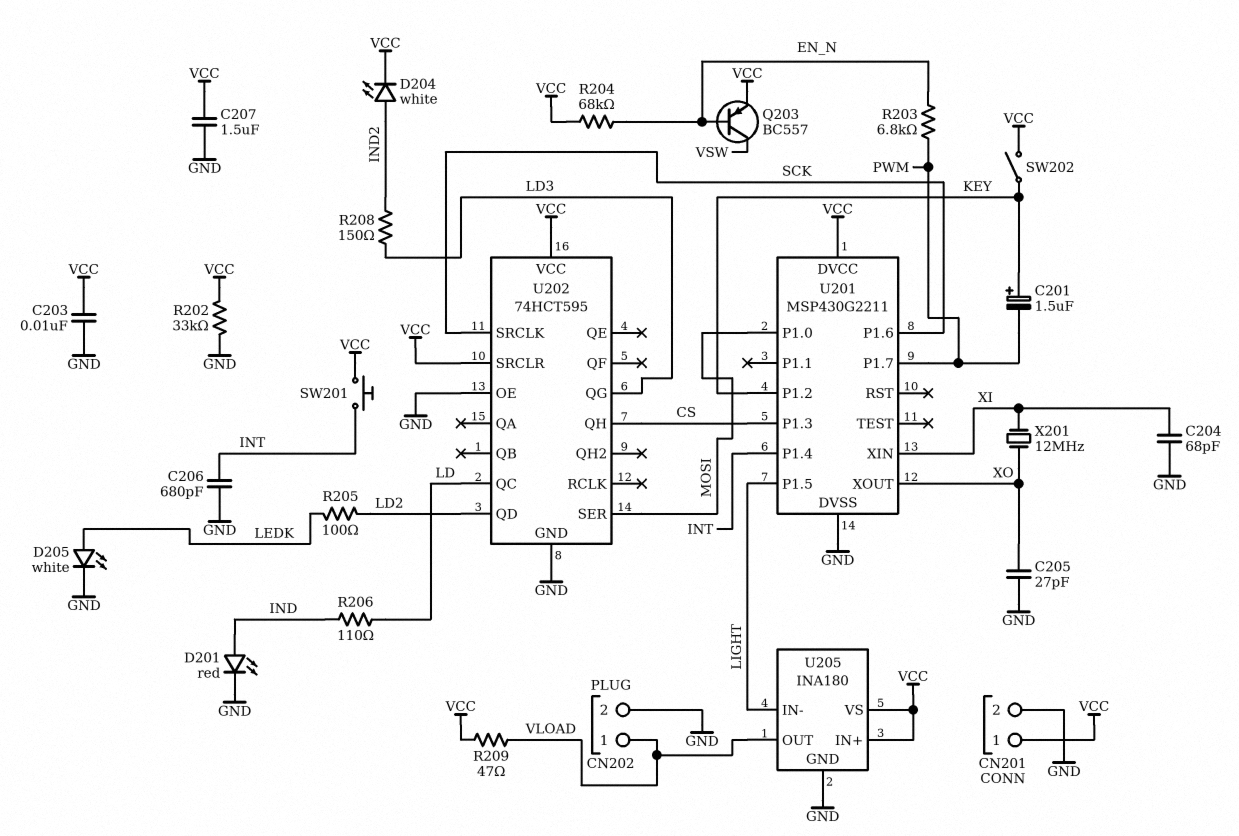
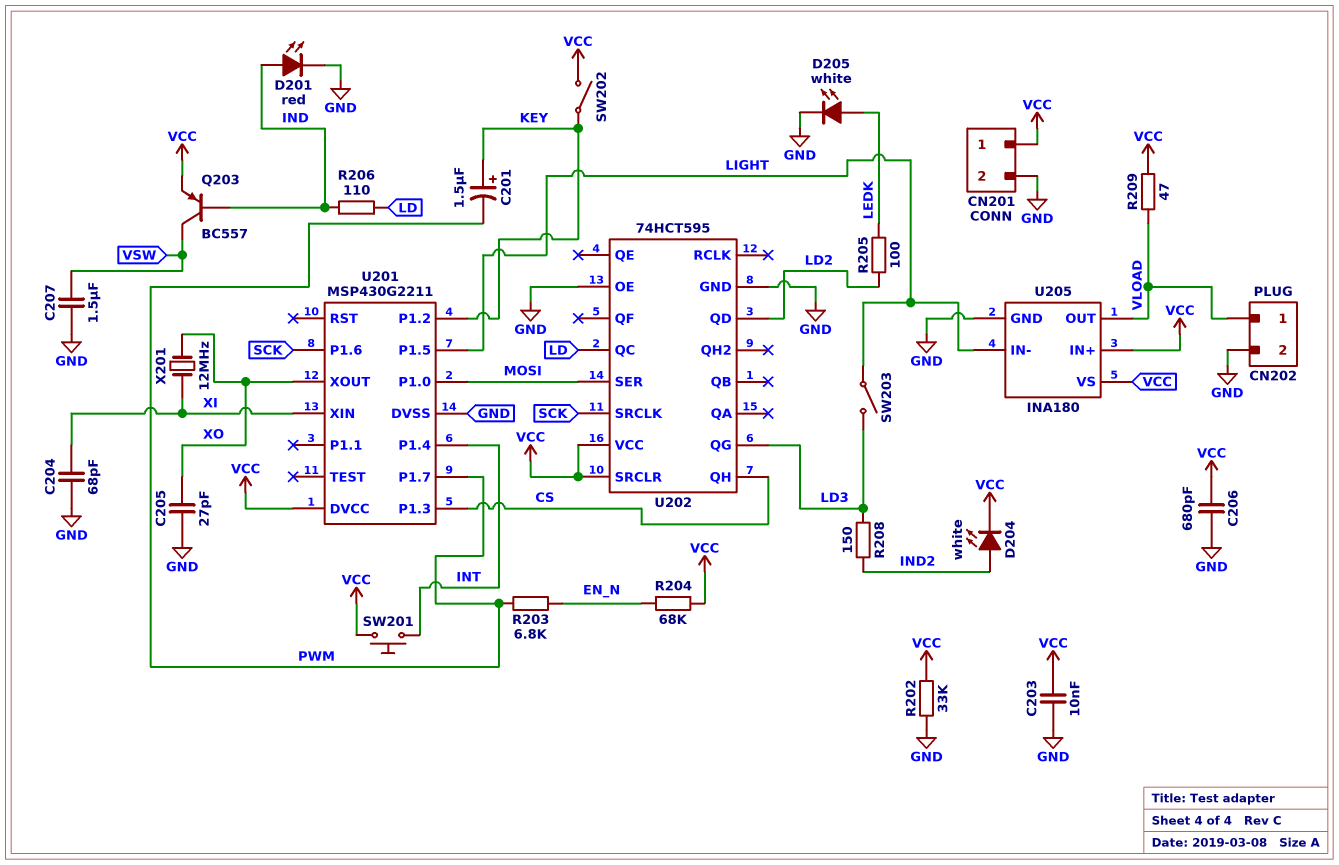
C206: 680pF (GND, INT) -> 680pF (GND, VCC)
C207: 1.5uF (GND, VCC) -> 1.5uF (GND, VSW)
Q203: PNP BC557 (B EN_N, C VSW, E VCC) -> PNP BC557 (B IND, C VSW, E VCC)
SW203: none -> switch (LD3, LIGHT)

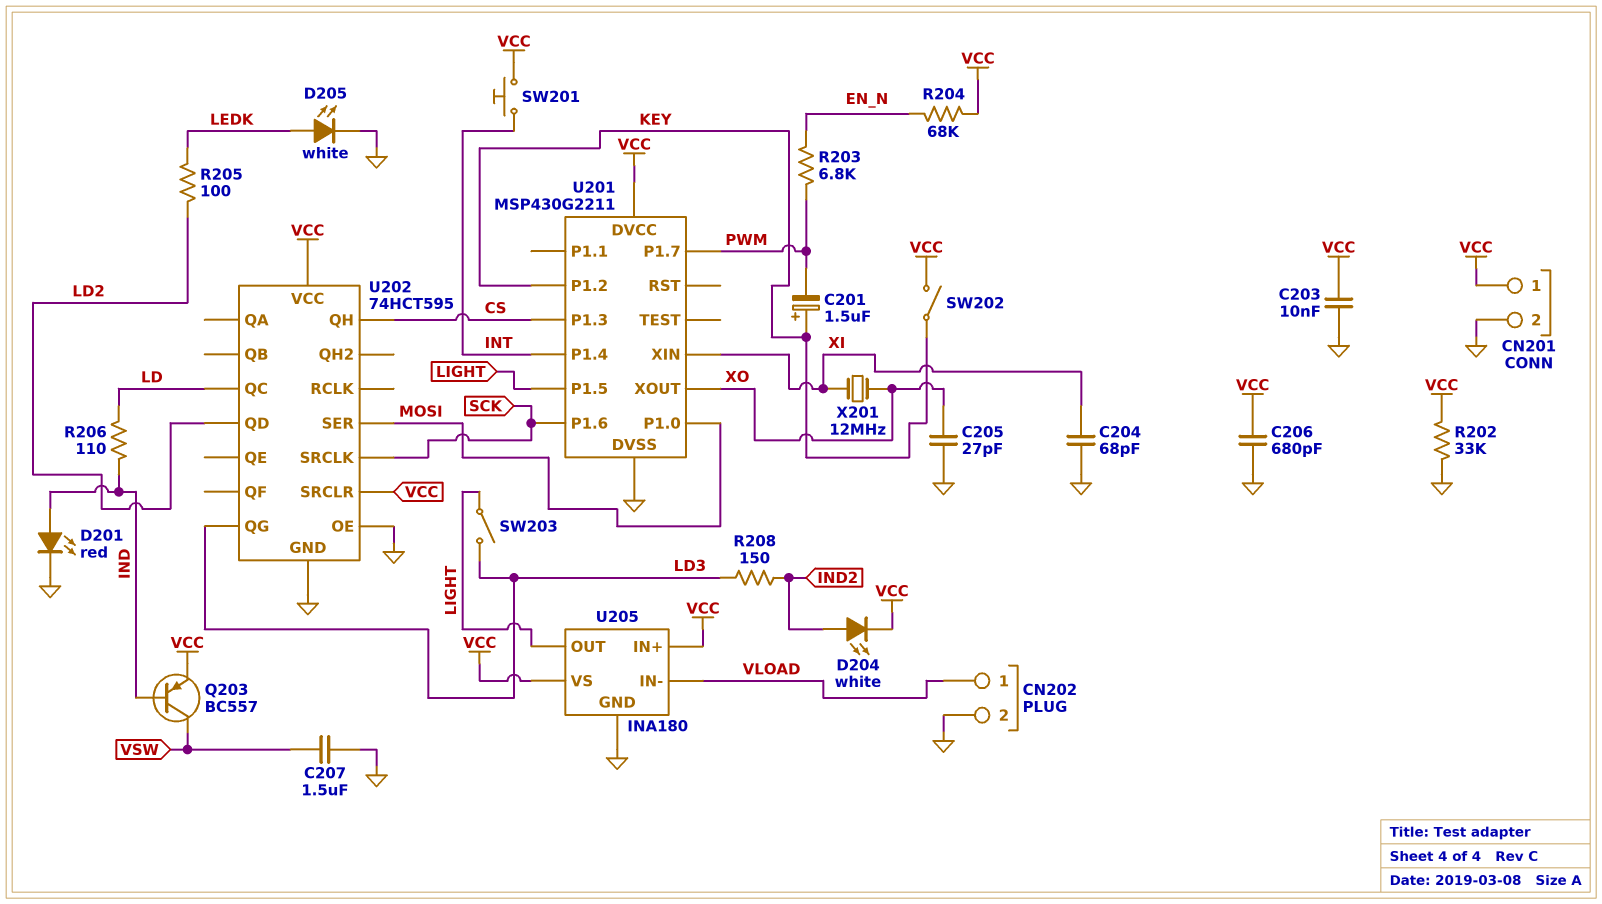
R209: 47 (VCC, VLOAD) -> none
U205 pin IN-: LIGHT -> VLOAD
U205 pin OUT: VLOAD -> LIGHT

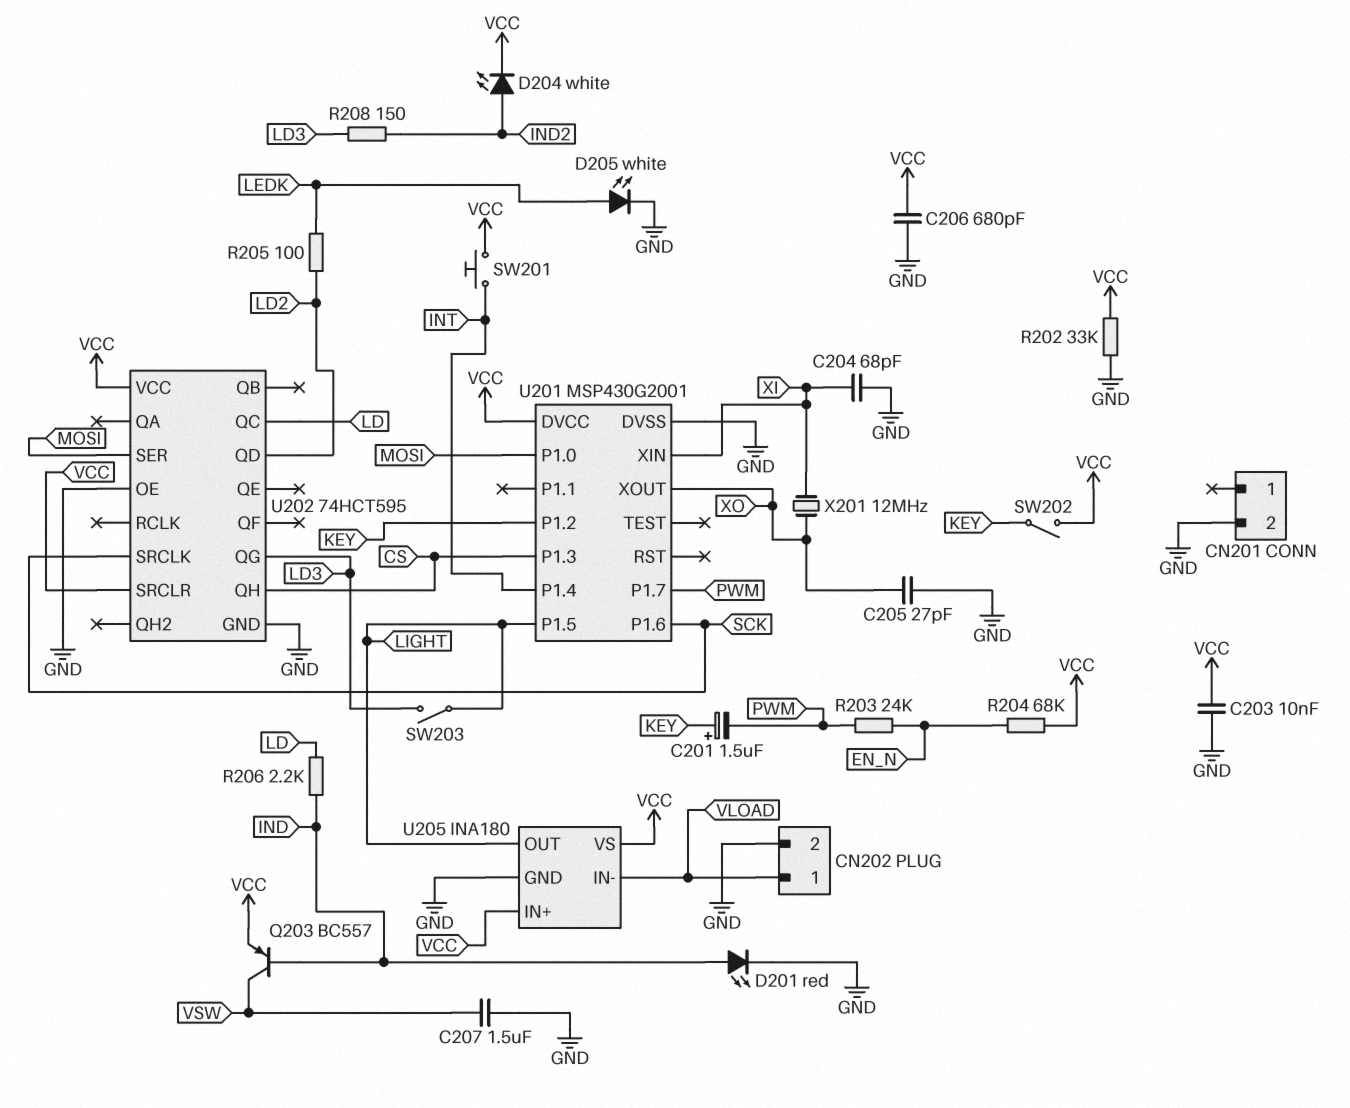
CN201 pin 1: VCC -> none
R203: 6.8k (EN_N, PWM) -> 24k (EN_N, PWM)
R206: 110 (IND, LD) -> 2.2k (IND, LD)
U201: MSP430G2211 -> MSP430G2001

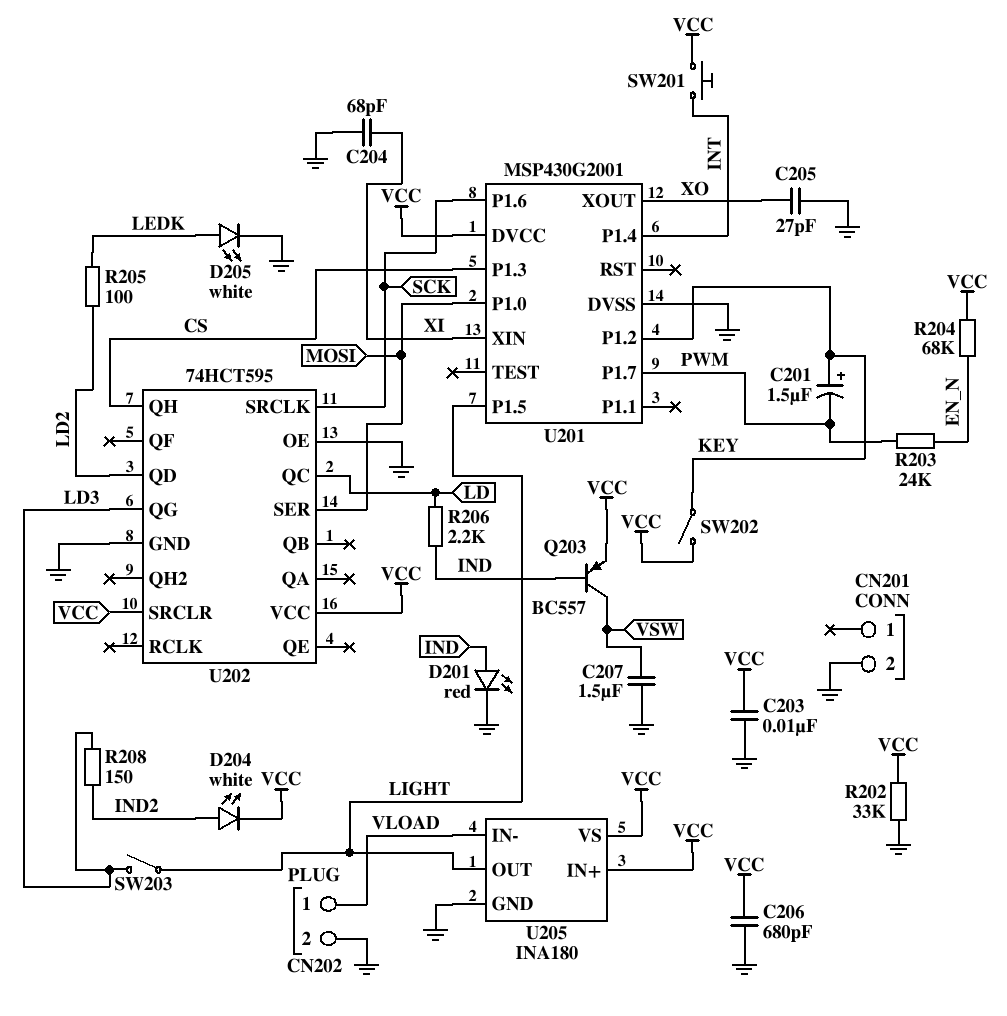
X201: 12MHz (XI, XO) -> none

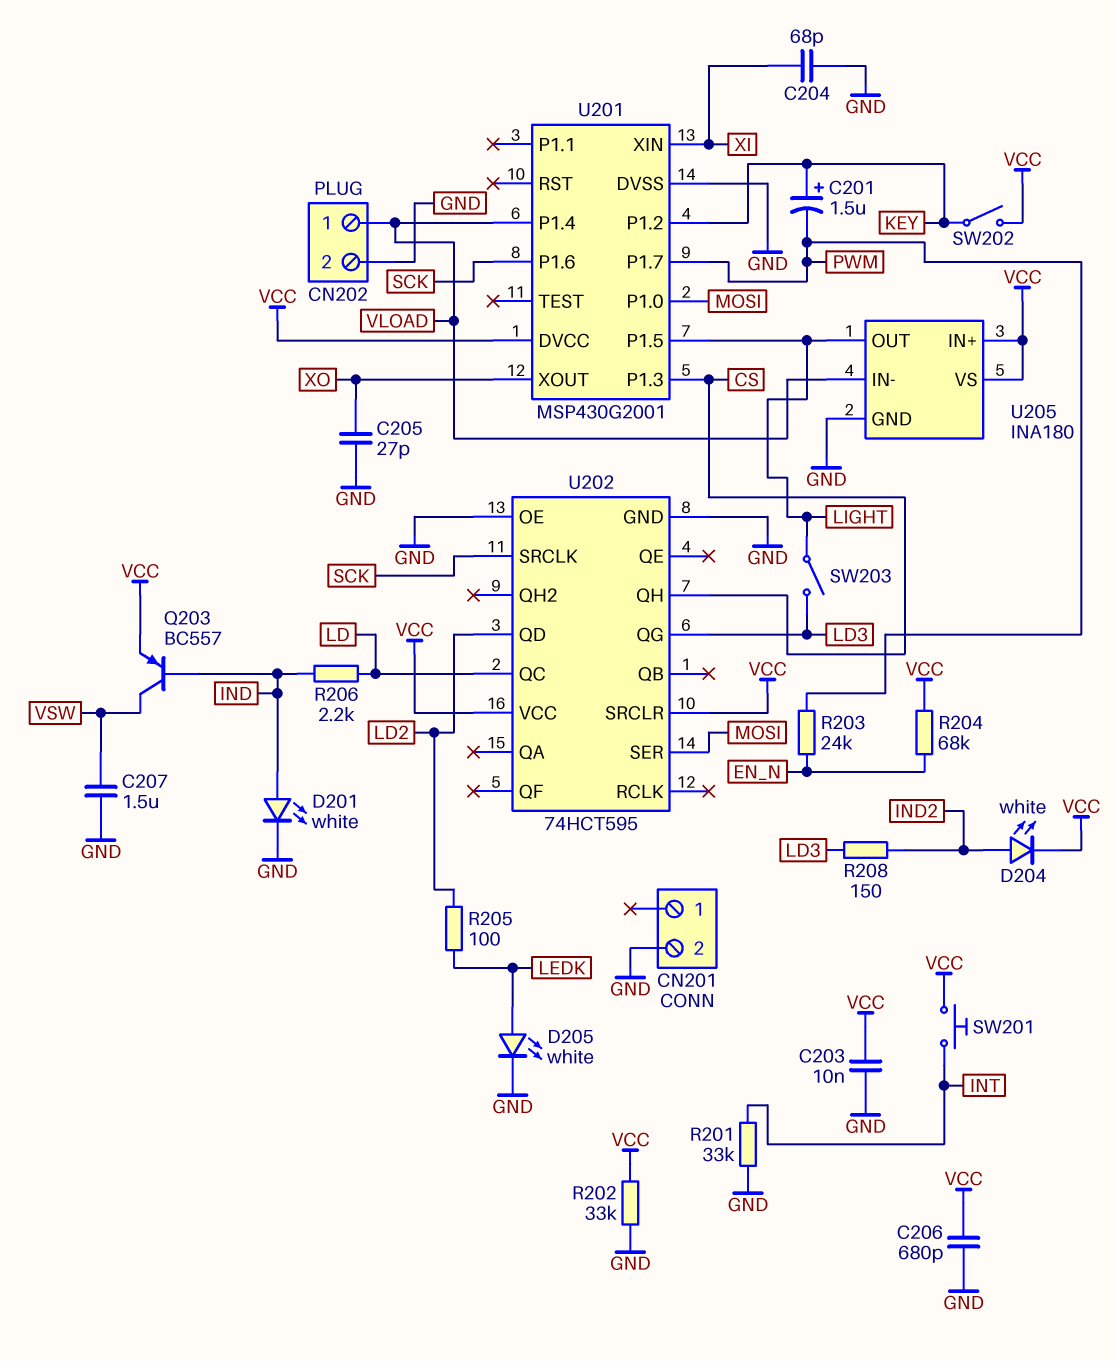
D201: LED red (A IND, K GND) -> LED white (A IND, K GND)
R201: none -> 33k (GND, INT)
U201 pin P1.4: INT -> VLOAD

